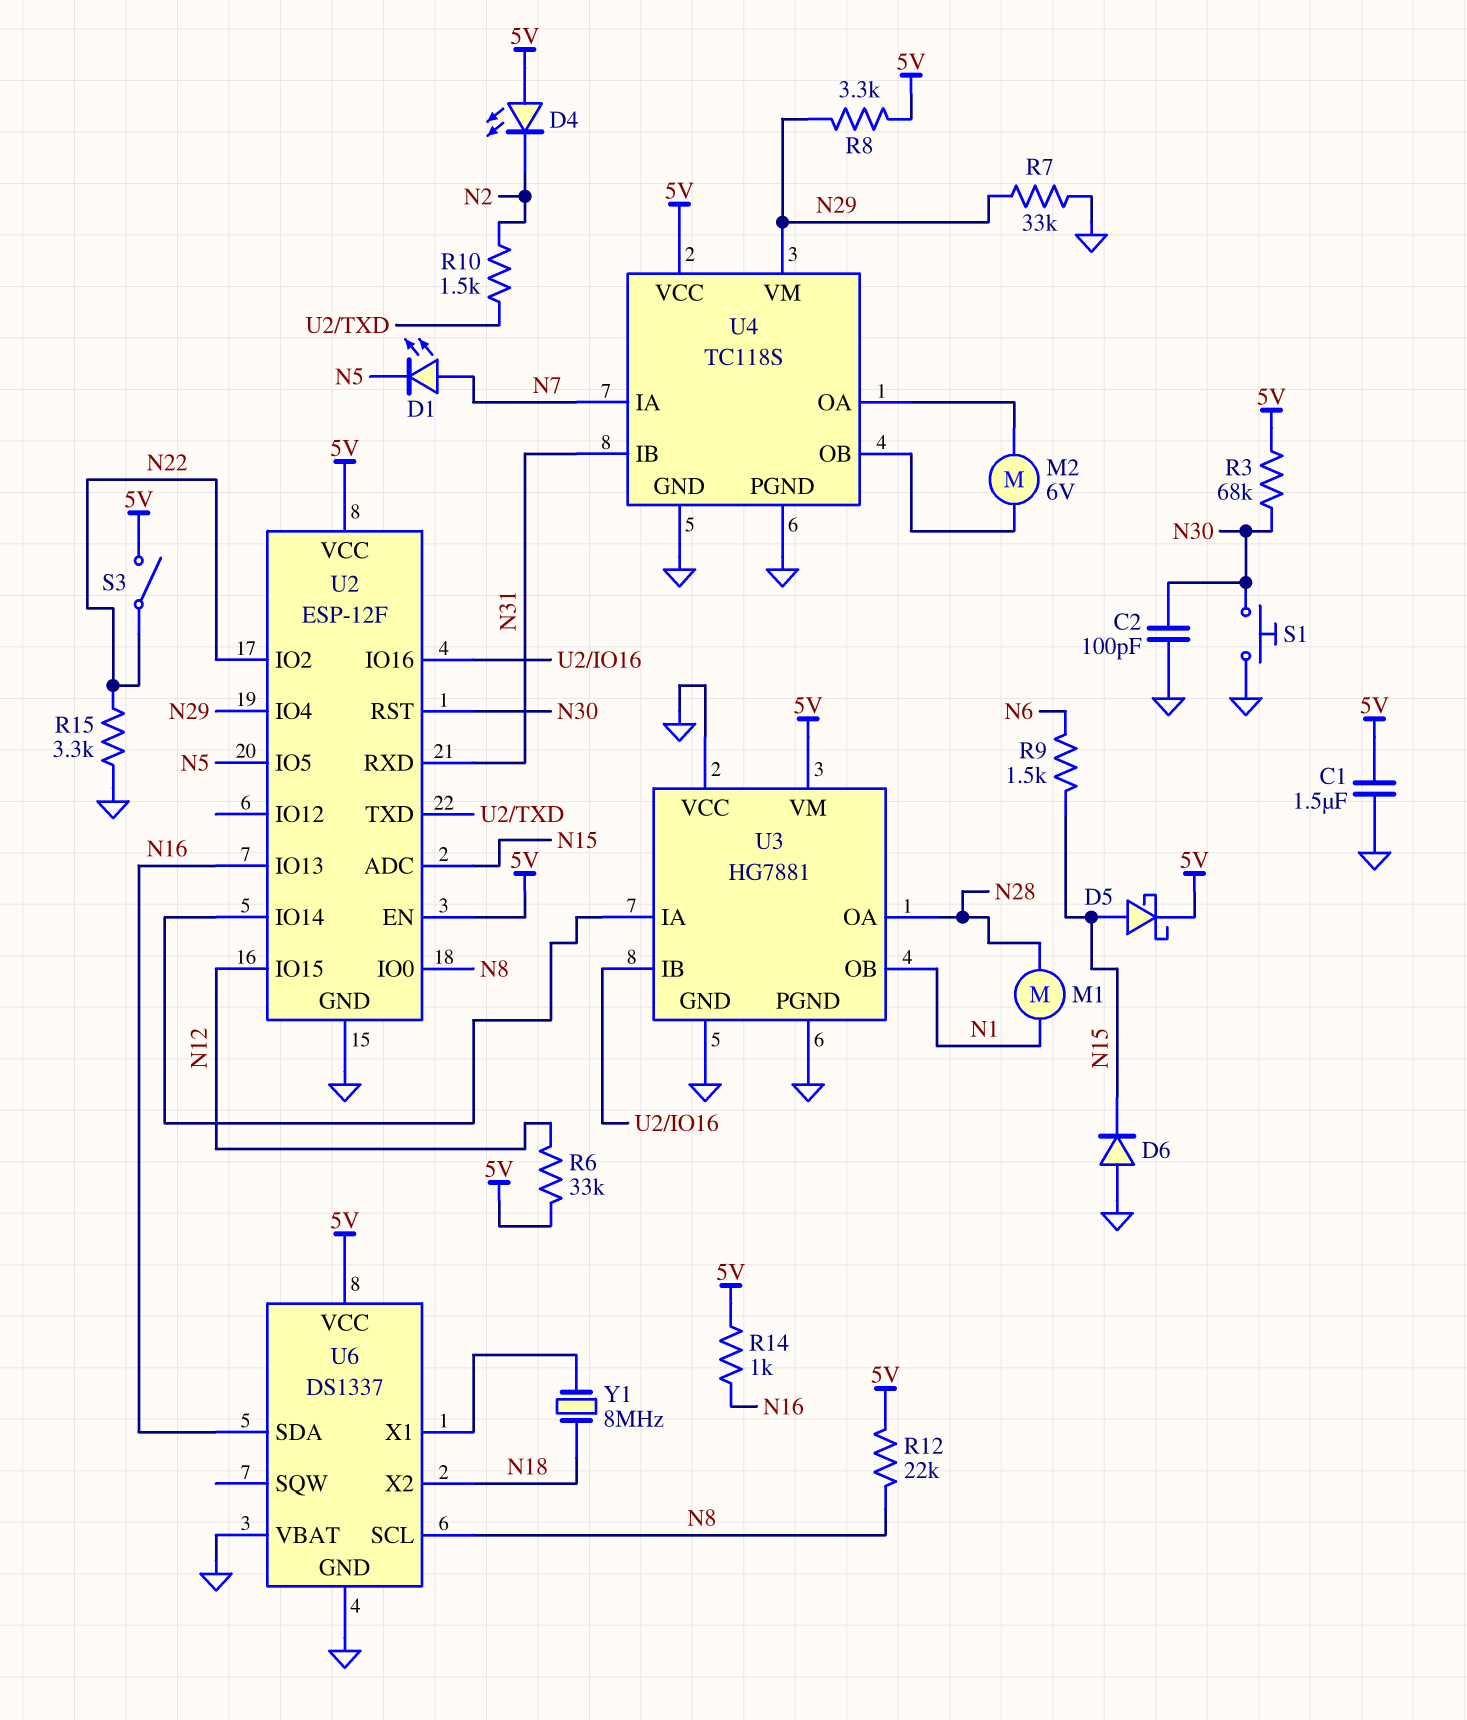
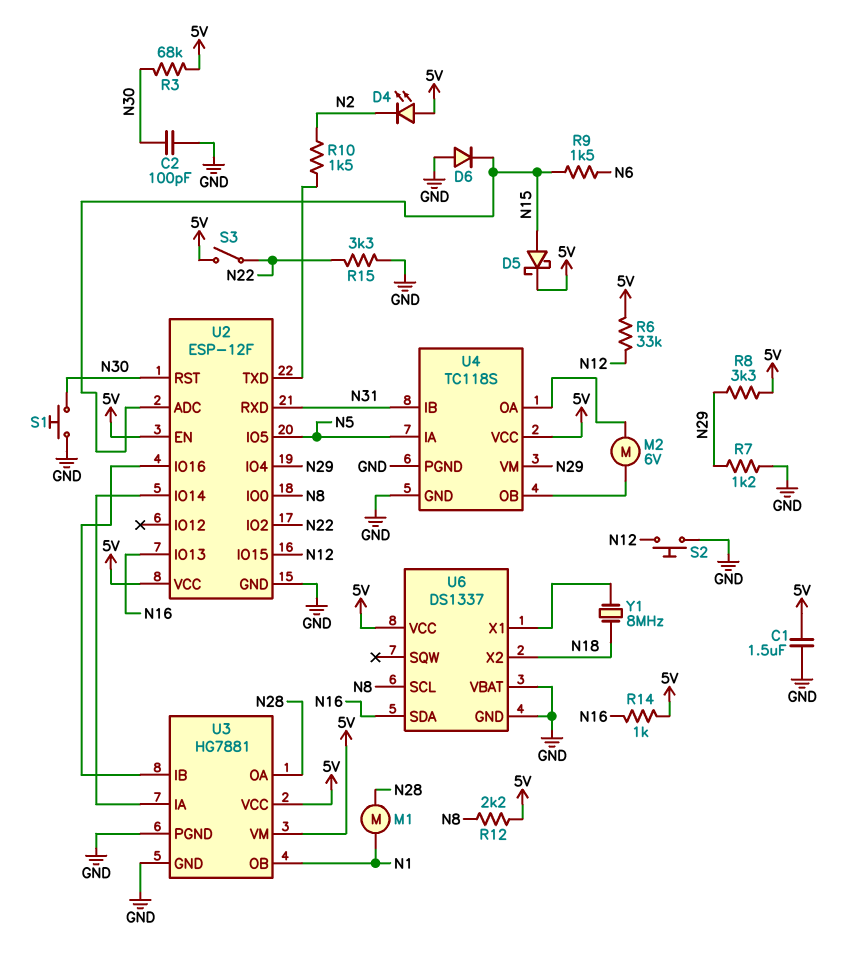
D1: LED (A N7, K N5) -> none
R7: 33k (GND, N29) -> 1.2k (GND, N29)
R12: 22k (5V, N8) -> 2.2k (5V, N8)
S2: none -> button (GND, N12)
U3 pin VCC: GND -> 5V
U4 pin IA: N7 -> N5

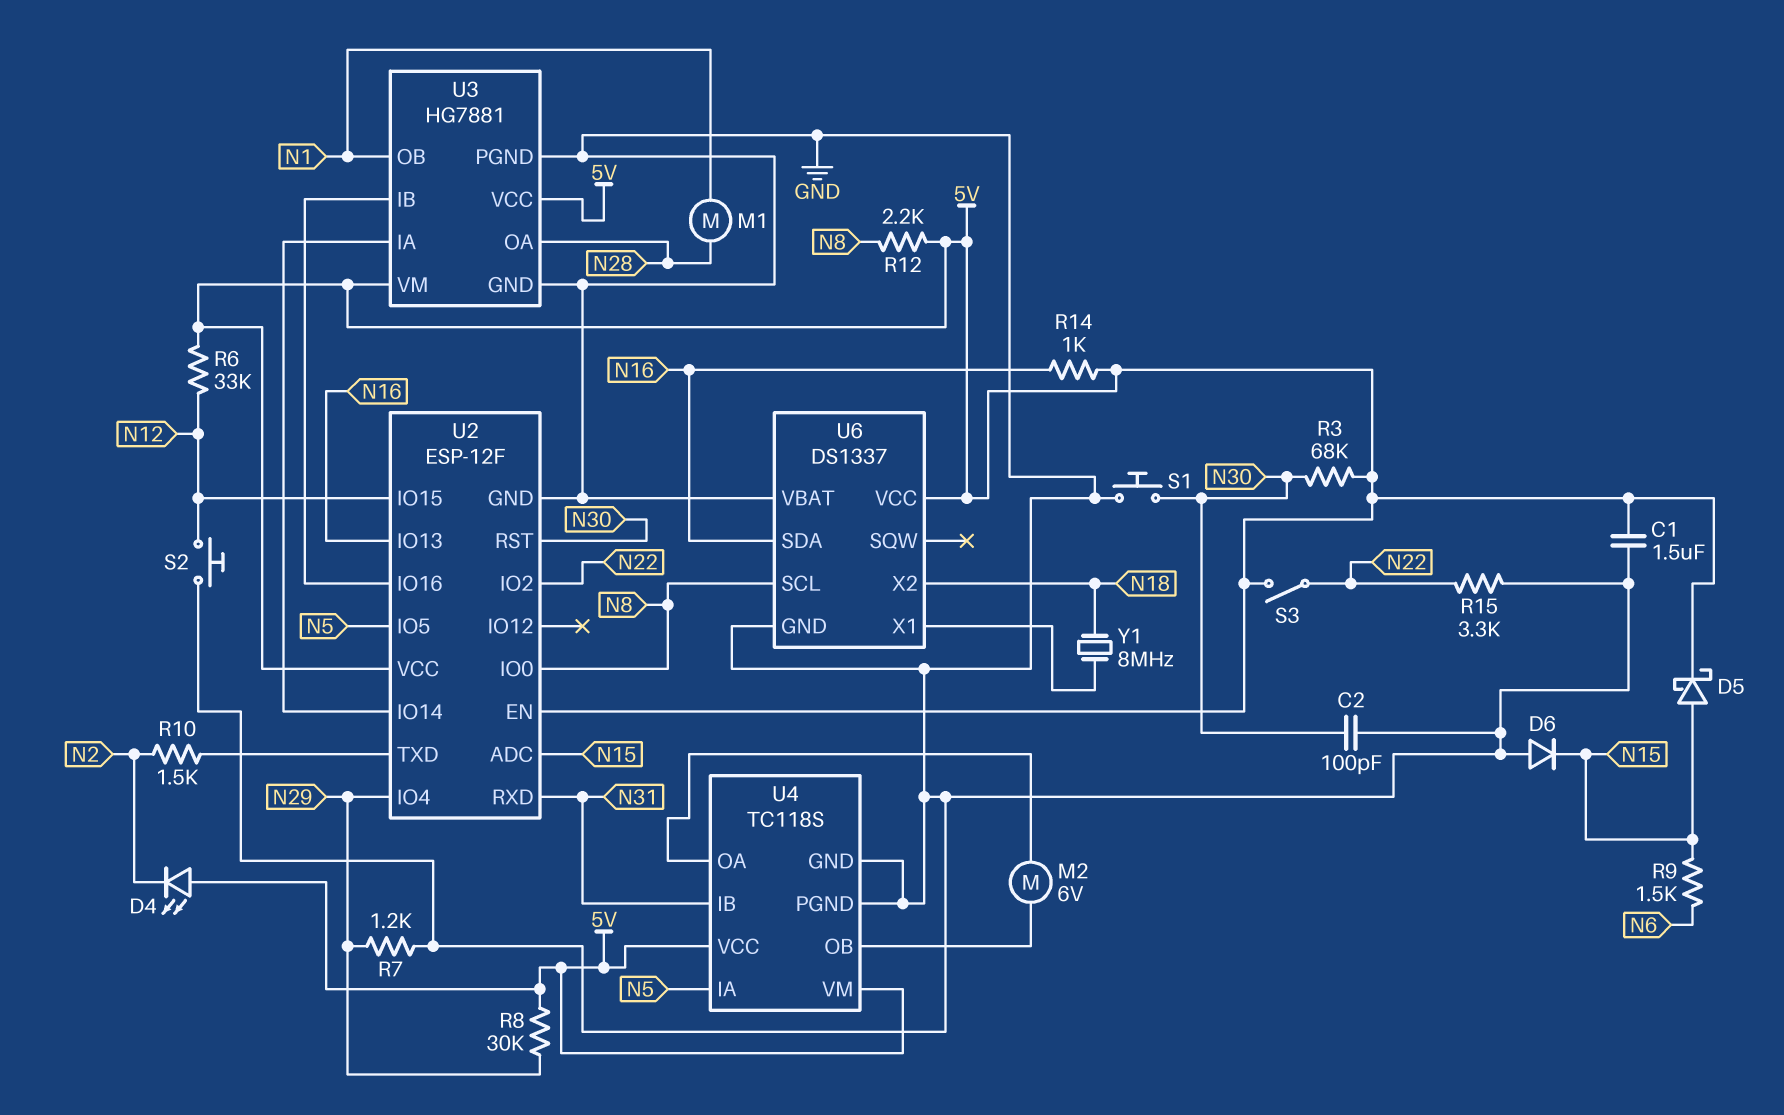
R8: 3.3k (5V, N29) -> 30k (5V, N29)
U4 pin VM: N29 -> 5V

